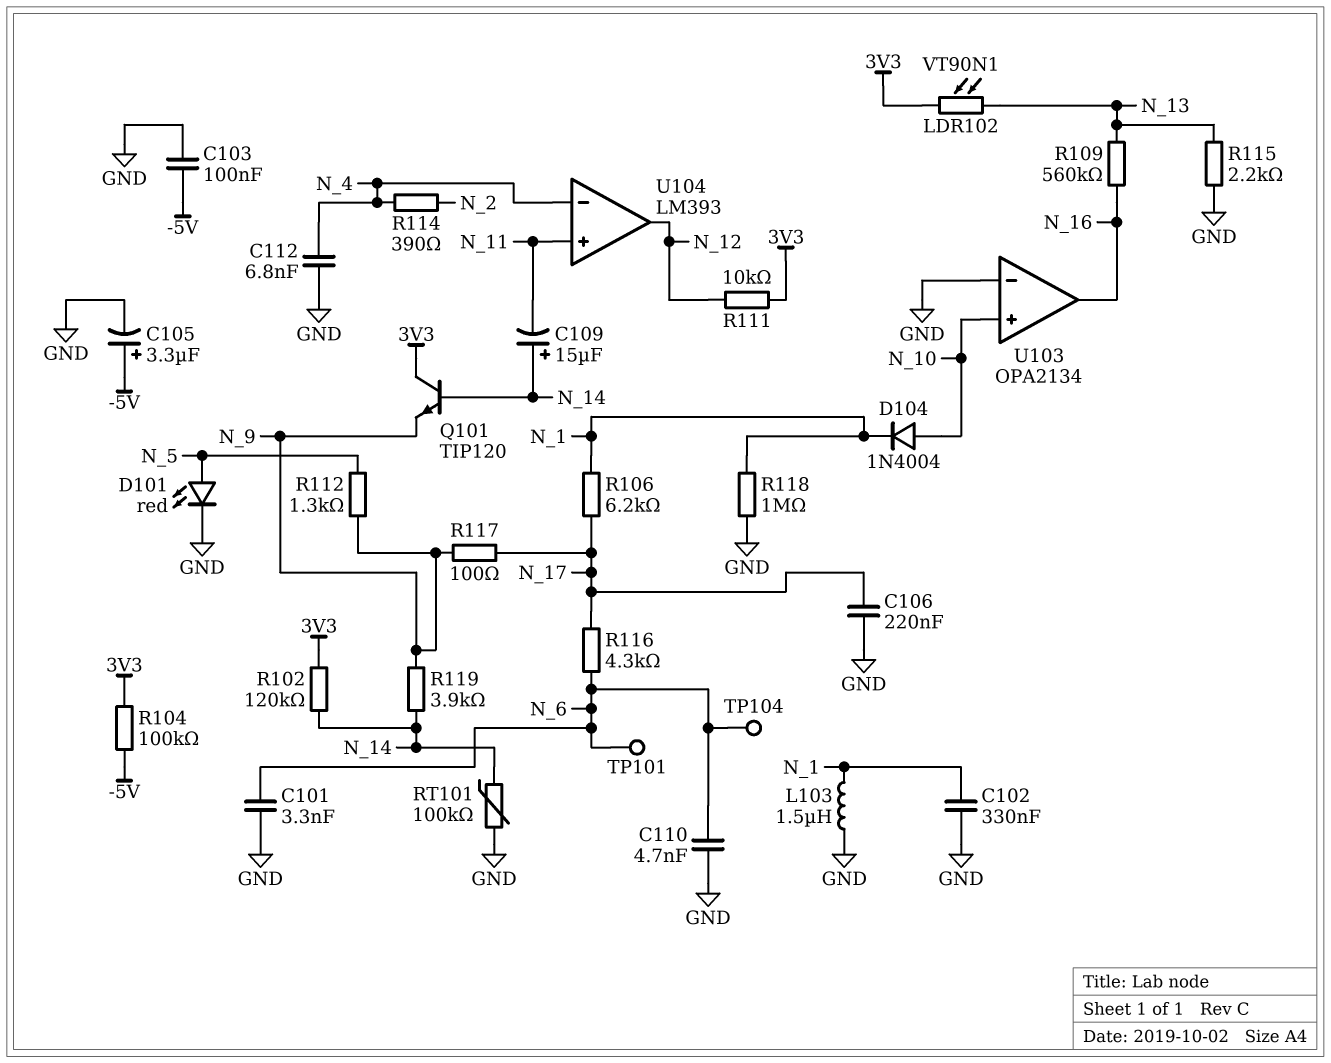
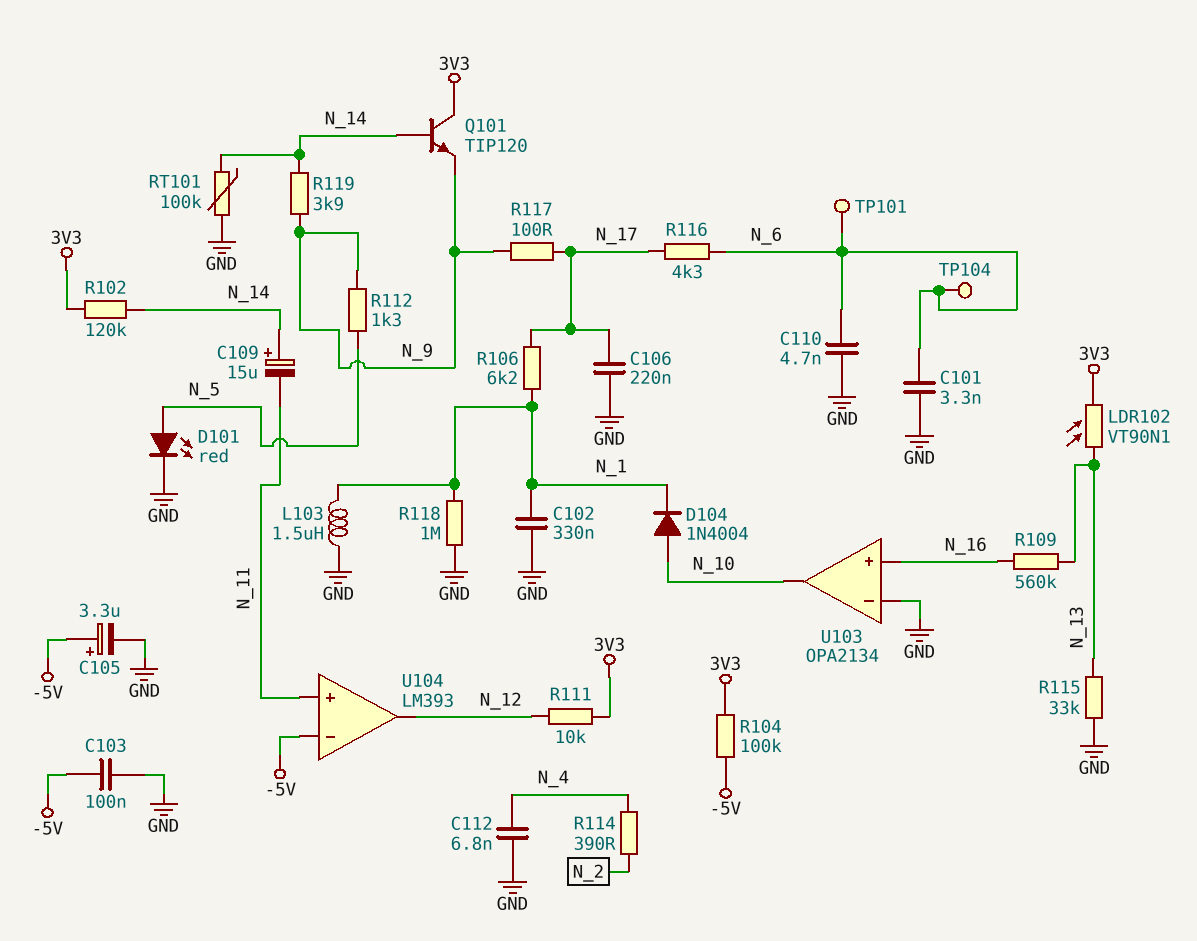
R115: 2.2k (GND, N_13) -> 33k (GND, N_13)
U103 pin in+: N_10 -> N_16
U103 pin out: N_16 -> N_10
U104 pin in-: N_4 -> -5V

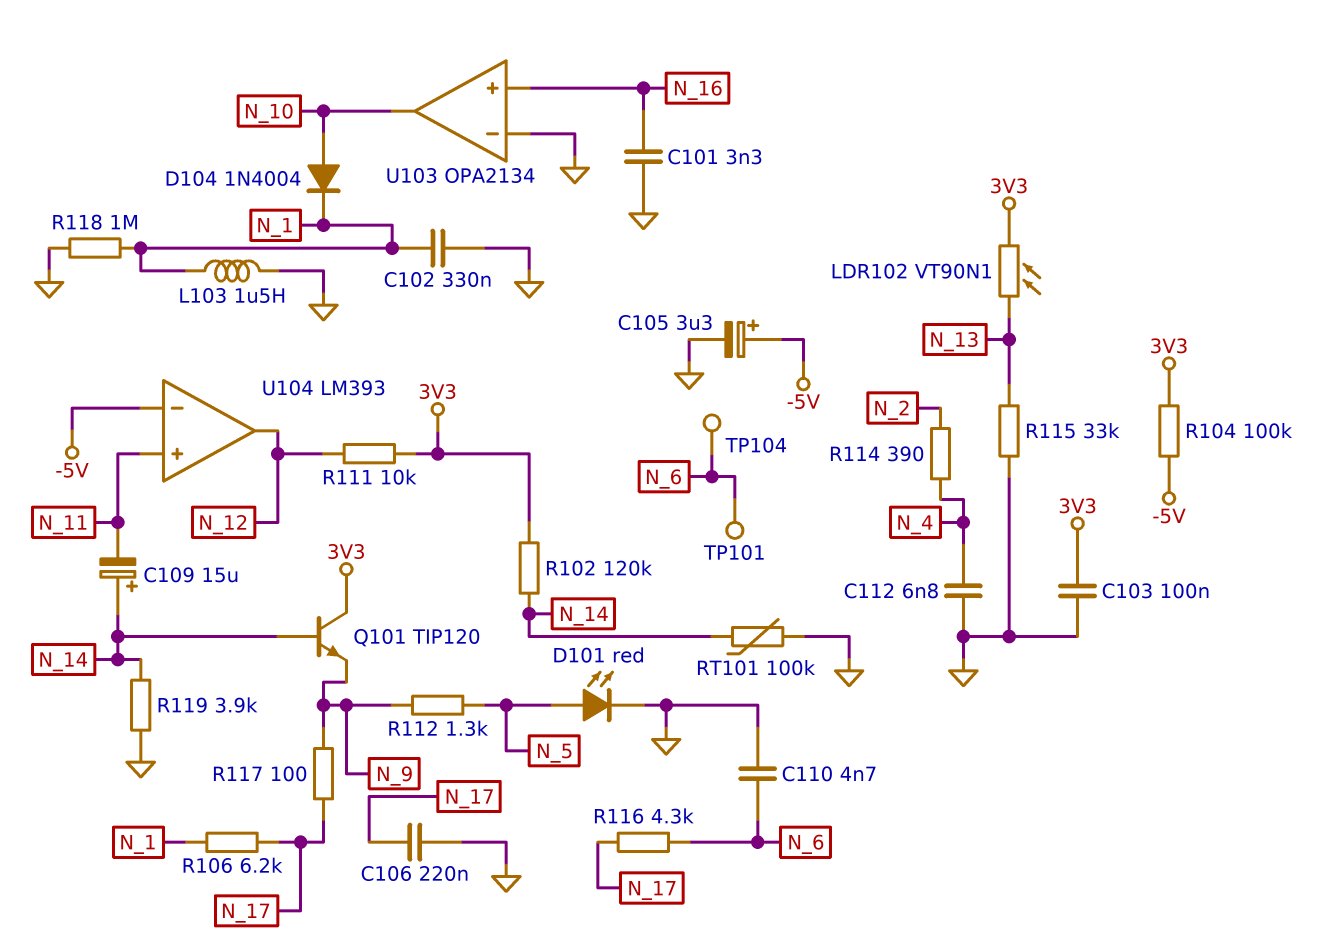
C101: 3.3nF (GND, N_6) -> 3.3nF (GND, N_16)
C103: 100nF (-5V, GND) -> 100nF (3V3, GND)
R109: 560k (N_13, N_16) -> none
R119: 3.9k (N_9, N_14) -> 3.9k (GND, N_14)

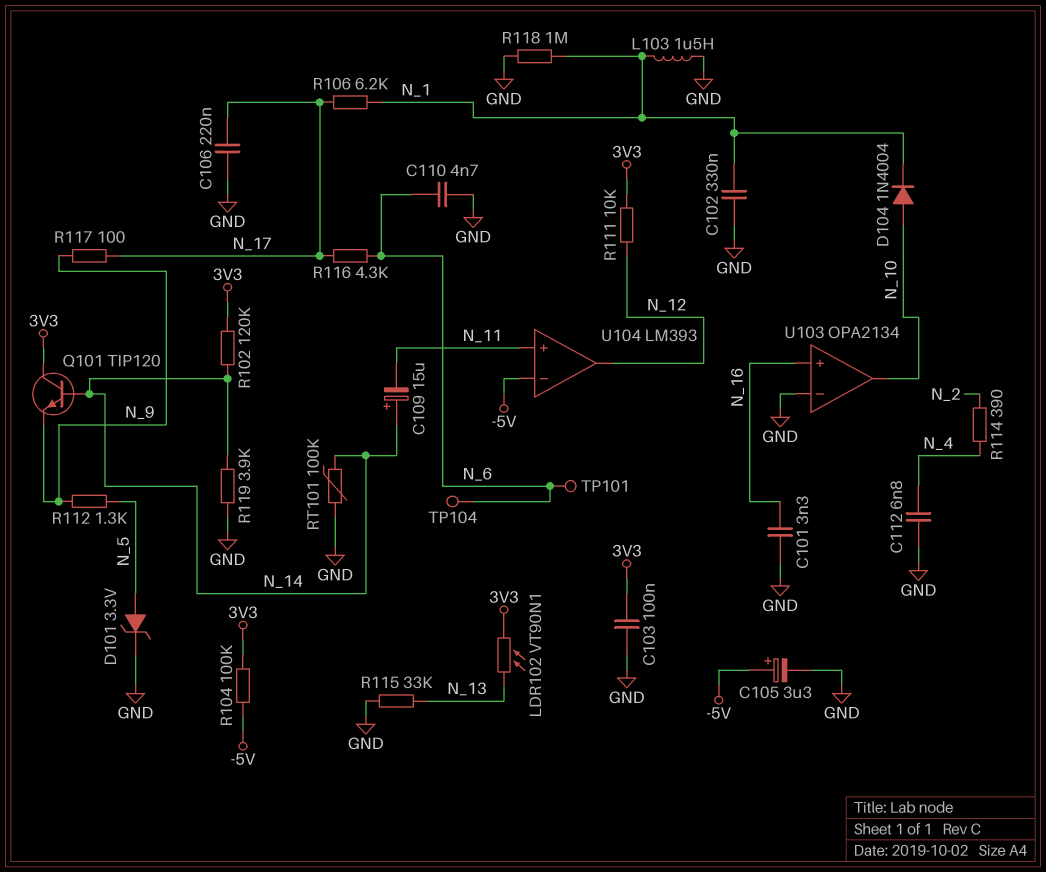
D101: LED red (A N_5, K GND) -> zener 3.3V (A N_5, K GND)

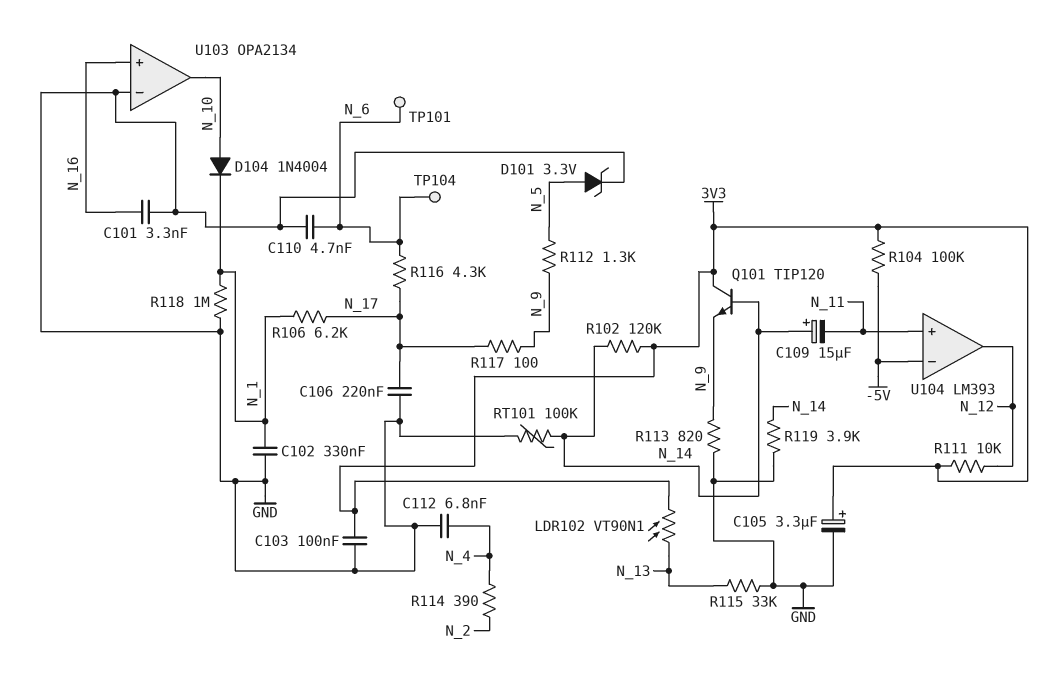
C105: 3.3uF (plus -5V, minus GND) -> 3.3uF (plus 3V3, minus GND)
L103: 1.5uH (GND, N_1) -> none
R113: none -> 820 (GND, N_9)

